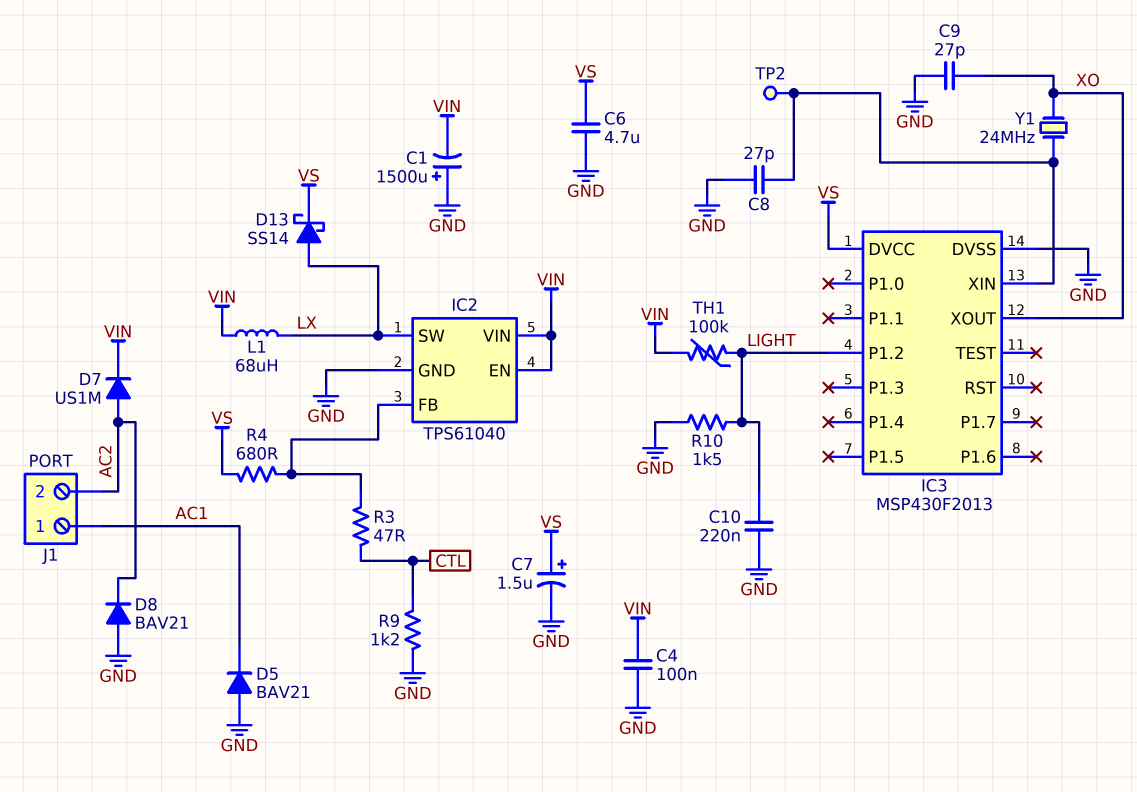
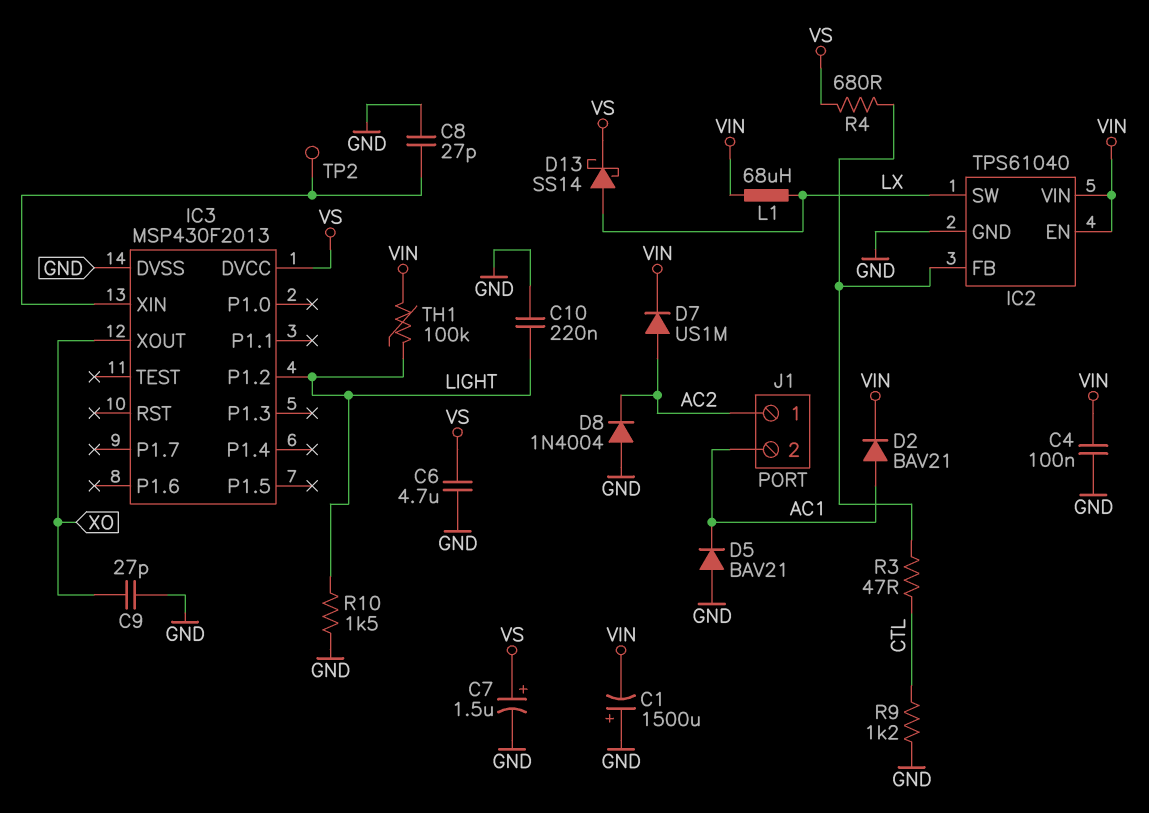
D2: none -> diode BAV21 (A AC1, K VIN)
D8: diode BAV21 (A GND, K AC2) -> diode 1N4004 (A GND, K AC2)
J1 pin 1: AC1 -> AC2
J1 pin 2: AC2 -> AC1
Y1: 24MHz (IC3/XIN, XO) -> none

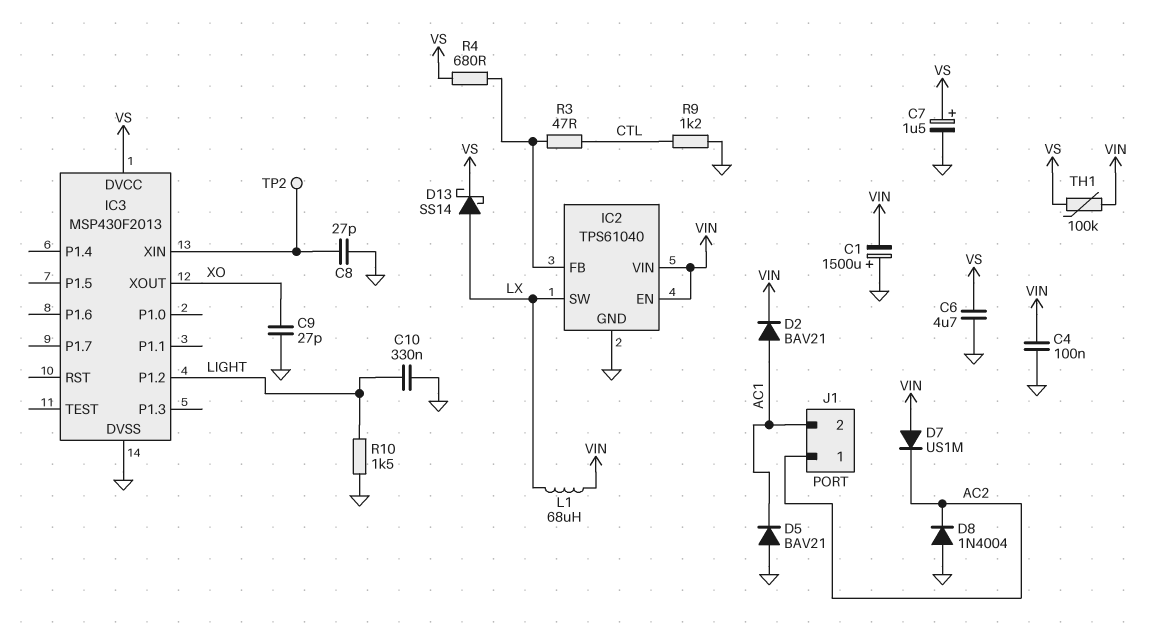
C10: 220nF (GND, LIGHT) -> 330nF (GND, LIGHT)
D7: diode US1M (A AC2, K VIN) -> diode US1M (A VIN, K AC2)
TH1: 100k (LIGHT, VIN) -> 100k (VIN, VS)

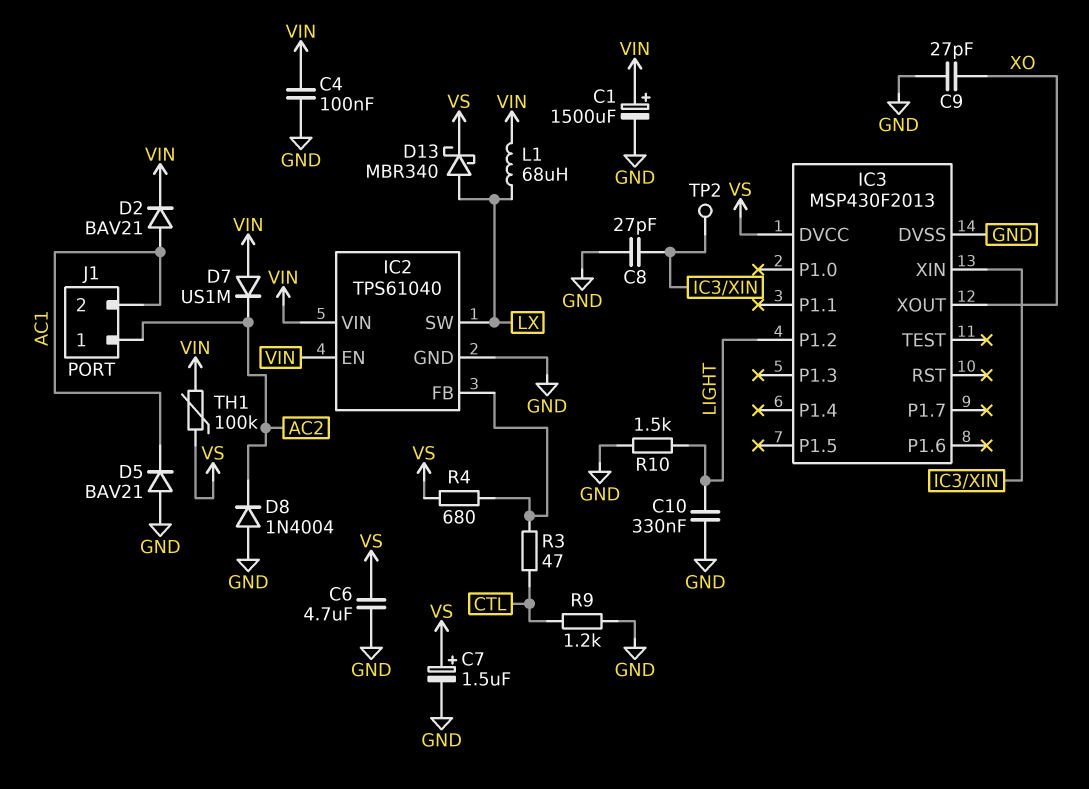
C1: 1500uF (plus GND, minus VIN) -> 1500uF (plus VIN, minus GND)
D13: schottky SS14 (A LX, K VS) -> schottky MBR340 (A LX, K VS)

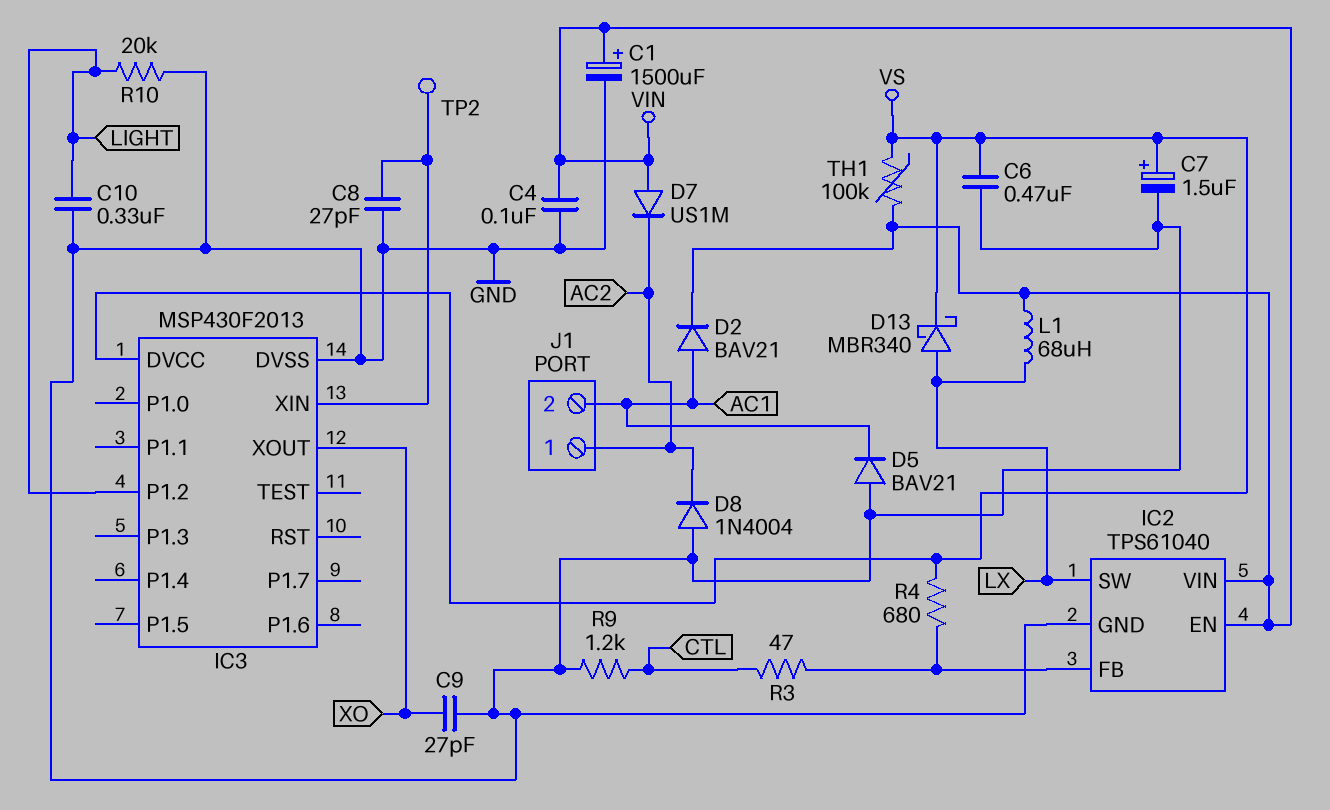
C6: 4.7uF (GND, VS) -> 470nF (GND, VS)
R10: 1.5k (GND, LIGHT) -> 20k (GND, LIGHT)

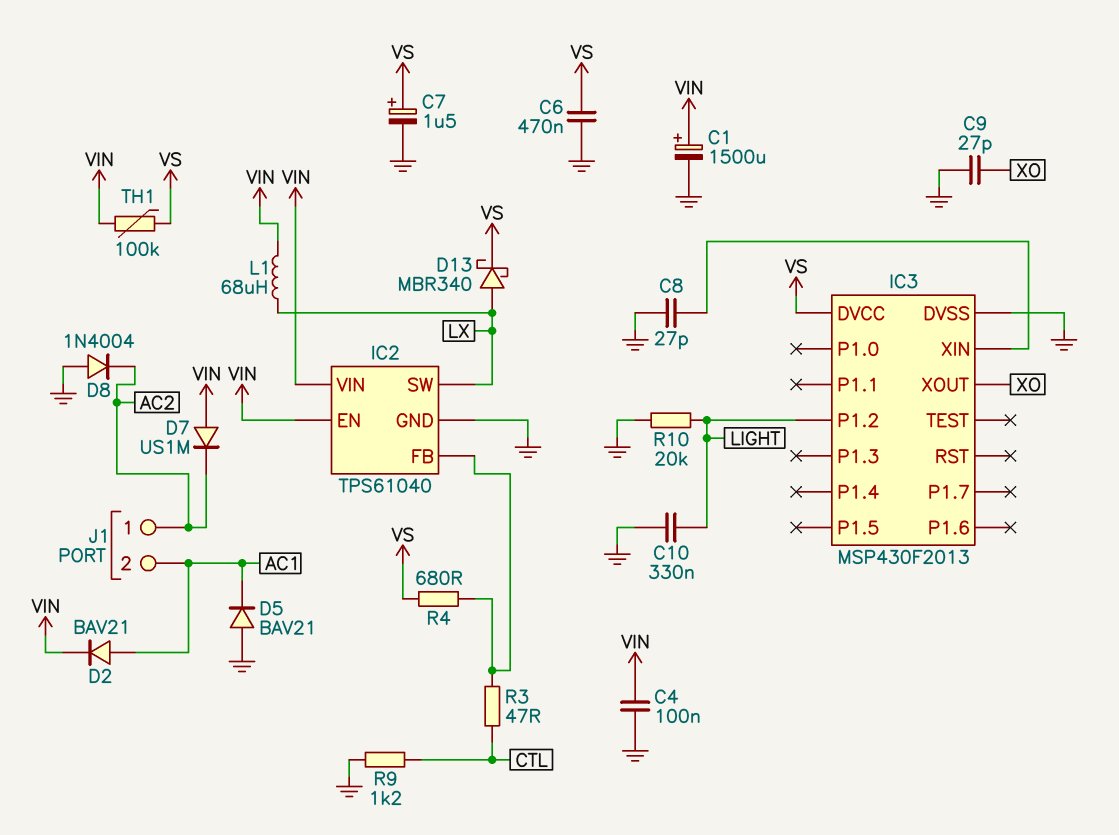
TP2: test point (IC3/XIN) -> none

